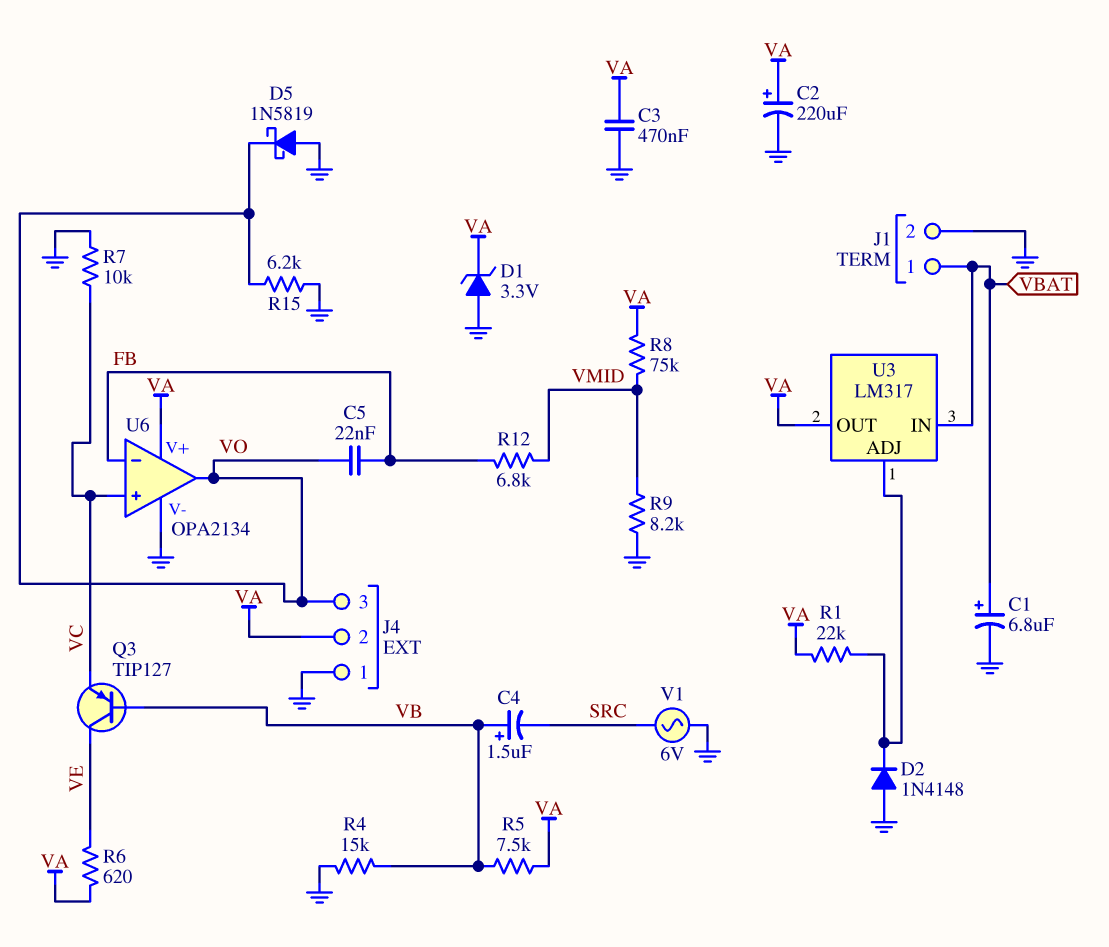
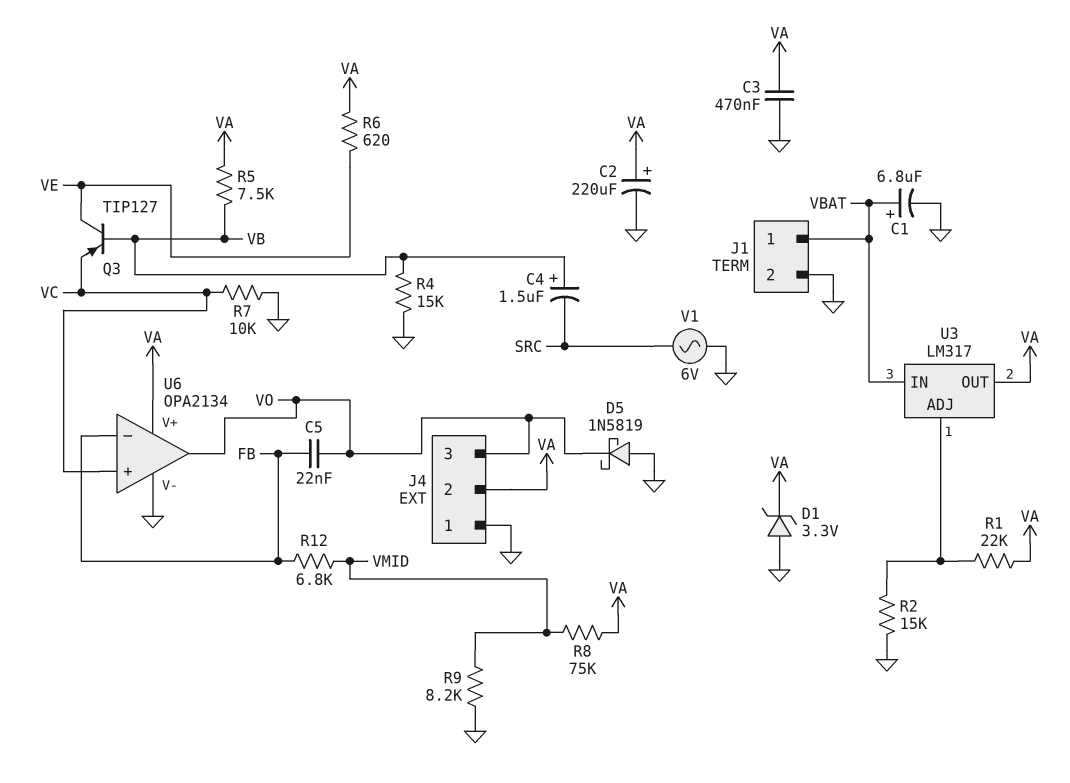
D2: diode 1N4148 (A GND, K U3/ADJ) -> none
R2: none -> 15k (GND, U3/ADJ)
R15: 6.2k (GND, VO) -> none

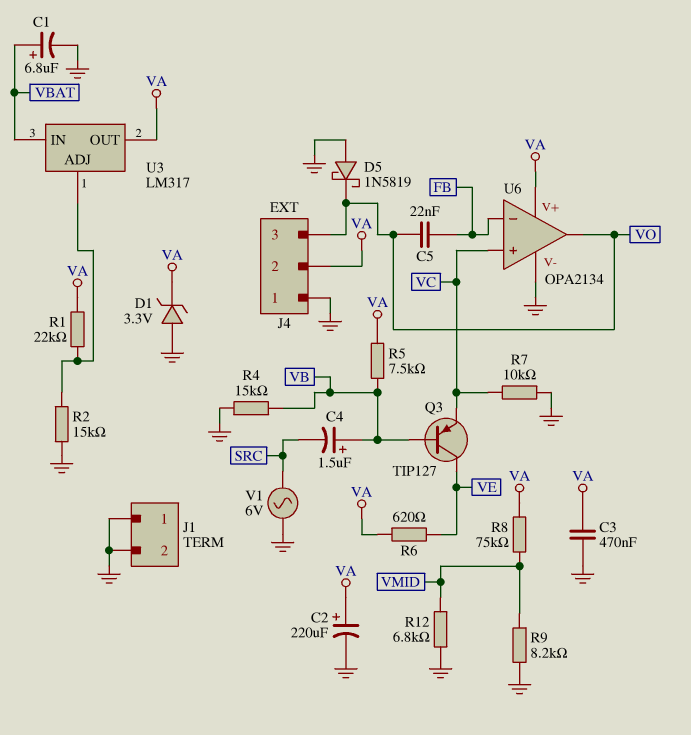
J1 pin 1: VBAT -> GND
R12: 6.8k (FB, VMID) -> 6.8k (GND, VMID)

